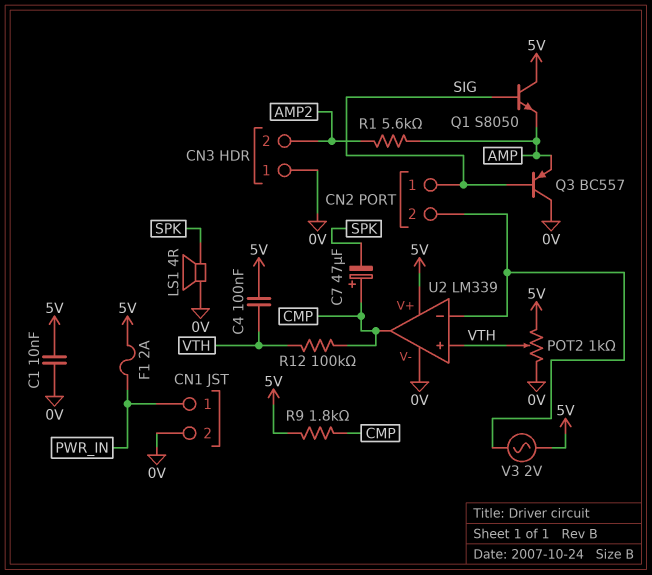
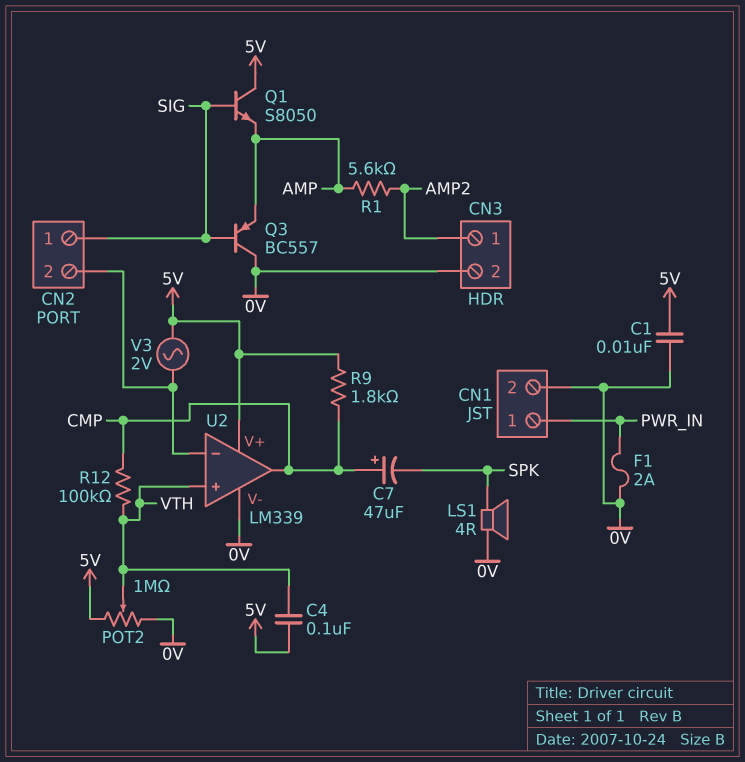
CN3 pin 1: 0V -> AMP2
CN3 pin 2: AMP2 -> 0V
F1: 2A (5V, PWR_IN) -> 2A (0V, PWR_IN)
POT2: 1k (0V, 5V, wiper VTH) -> 1M (0V, 5V, wiper VTH)

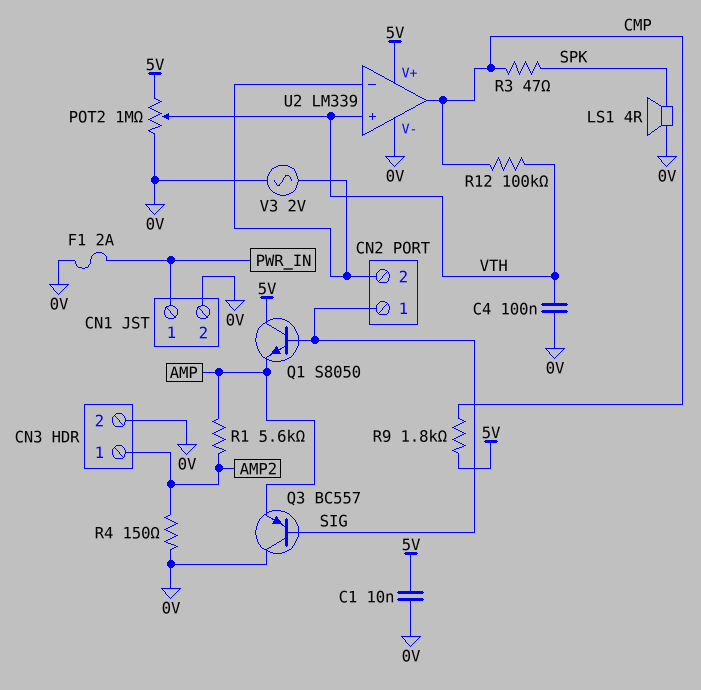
C4: 100nF (5V, VTH) -> 100nF (0V, VTH)
C7: 47uF (plus CMP, minus SPK) -> none
R3: none -> 47 (CMP, SPK)
R4: none -> 150 (0V, AMP2)
V3: AC 2V (5V, CN2/2) -> AC 2V (0V, CN2/2)

